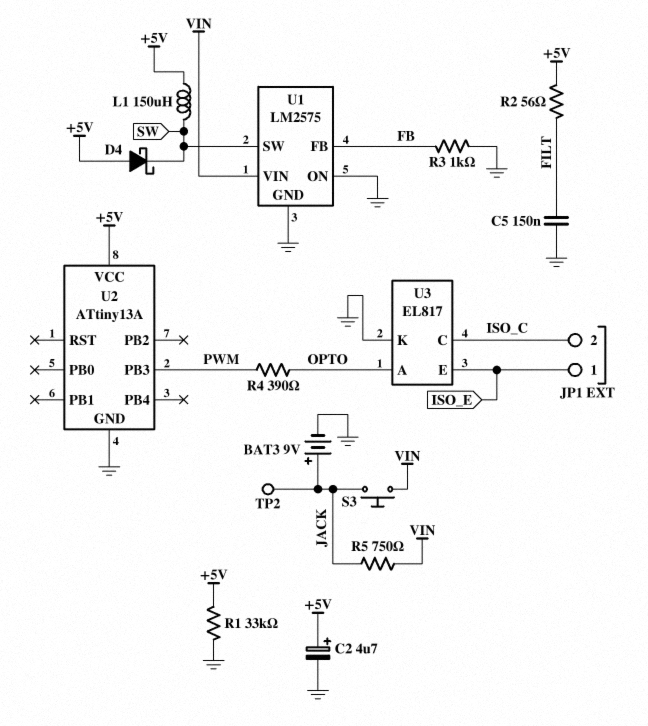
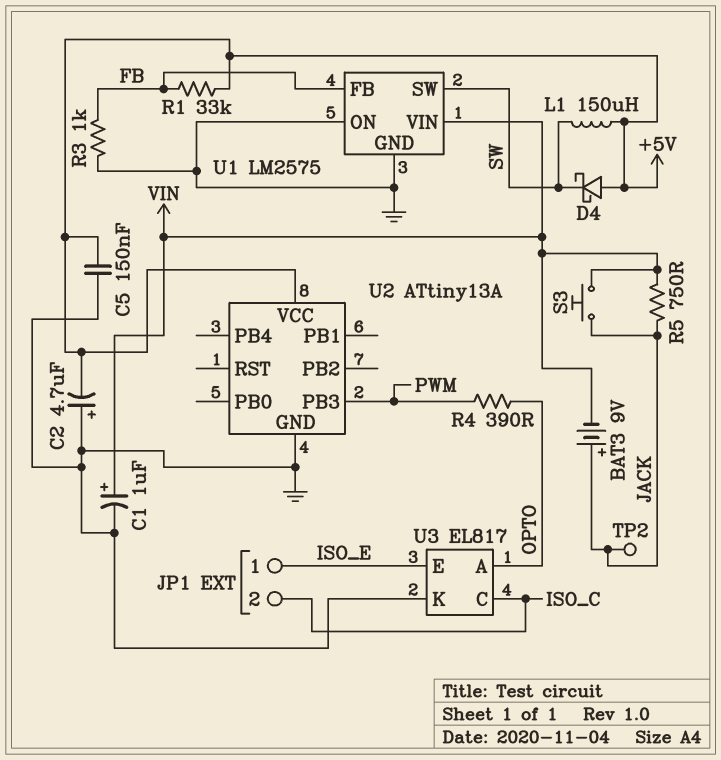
BAT3: 9V (plus JACK, minus GND) -> 9V (plus JACK, minus VIN)
C1: none -> 1uF (plus VIN, minus GND)
C2: 4.7uF (plus +5V, minus GND) -> 4.7uF (plus GND, minus +5V)
C5: 150nF (FILT, GND) -> 150nF (+5V, GND)
R1: 33k (+5V, GND) -> 33k (+5V, FB)
R2: 56 (+5V, FILT) -> none

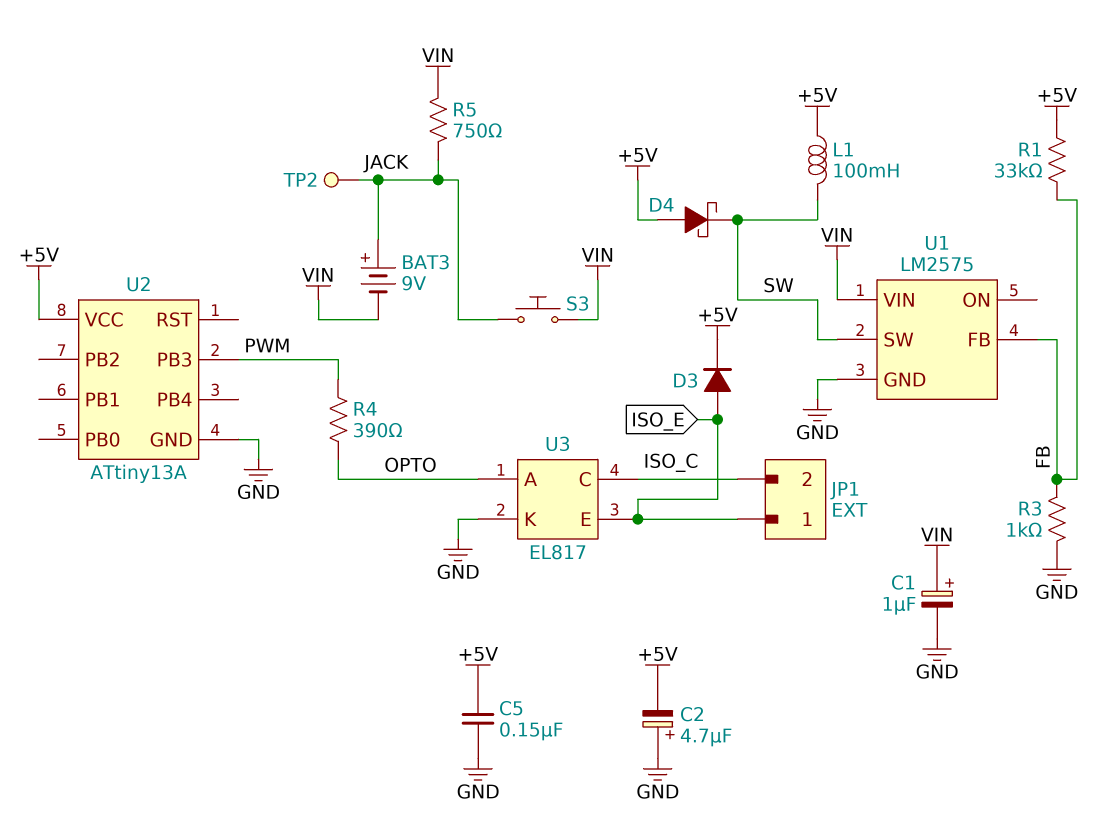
D3: none -> diode (A ISO_E, K +5V)
L1: 150uH (+5V, SW) -> 100mH (+5V, SW)
U1 pin ON: GND -> none

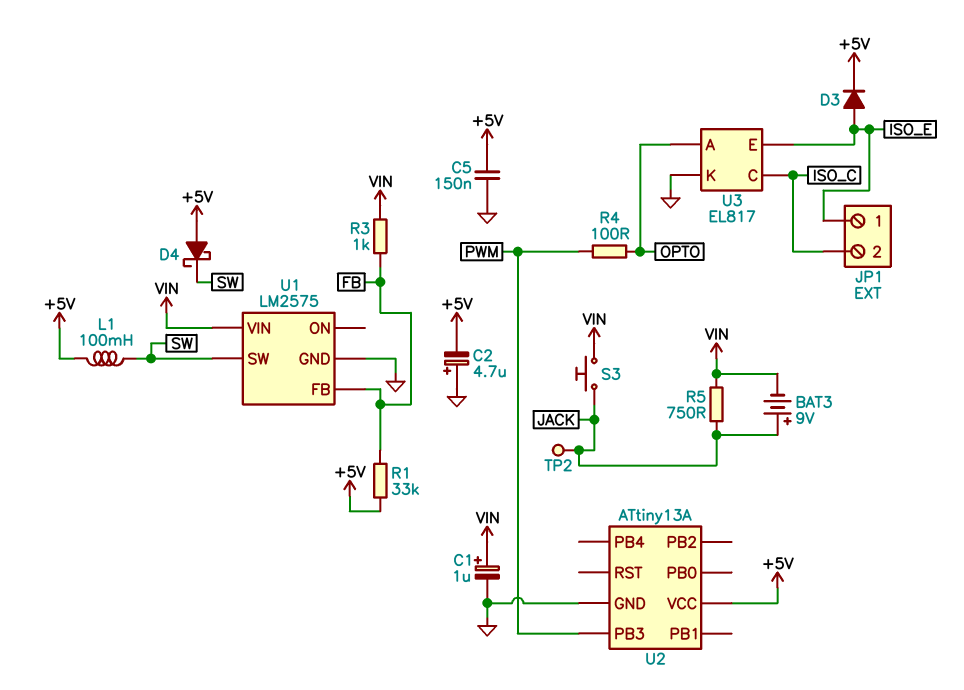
R3: 1k (FB, GND) -> 1k (FB, VIN)
R4: 390 (OPTO, PWM) -> 100 (OPTO, PWM)

